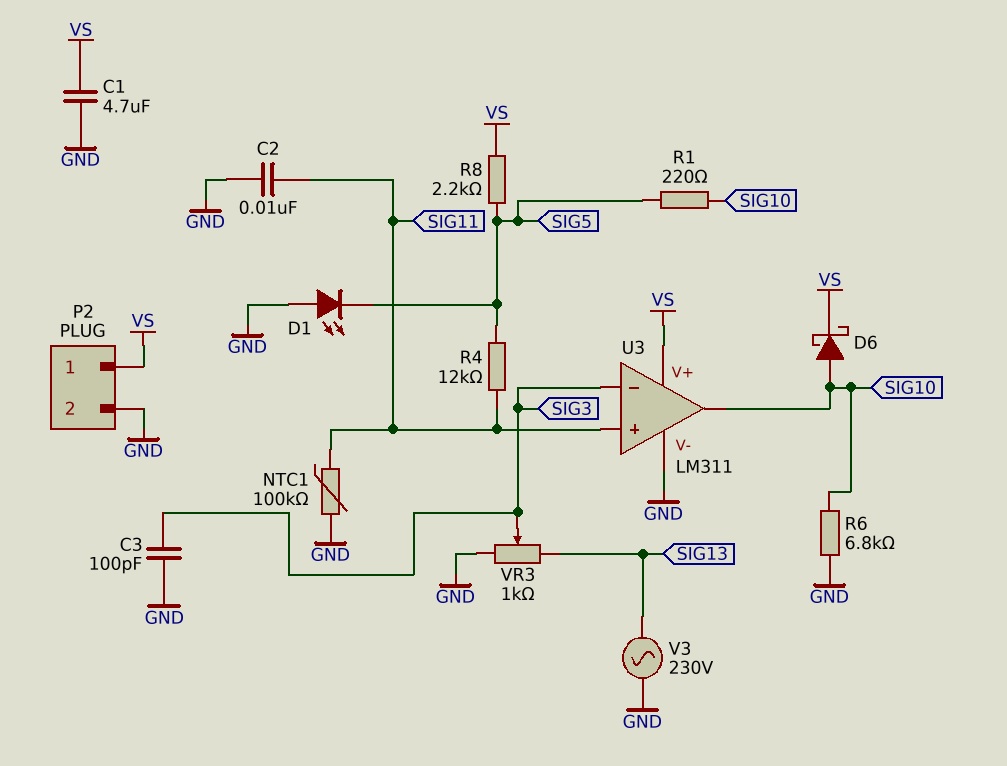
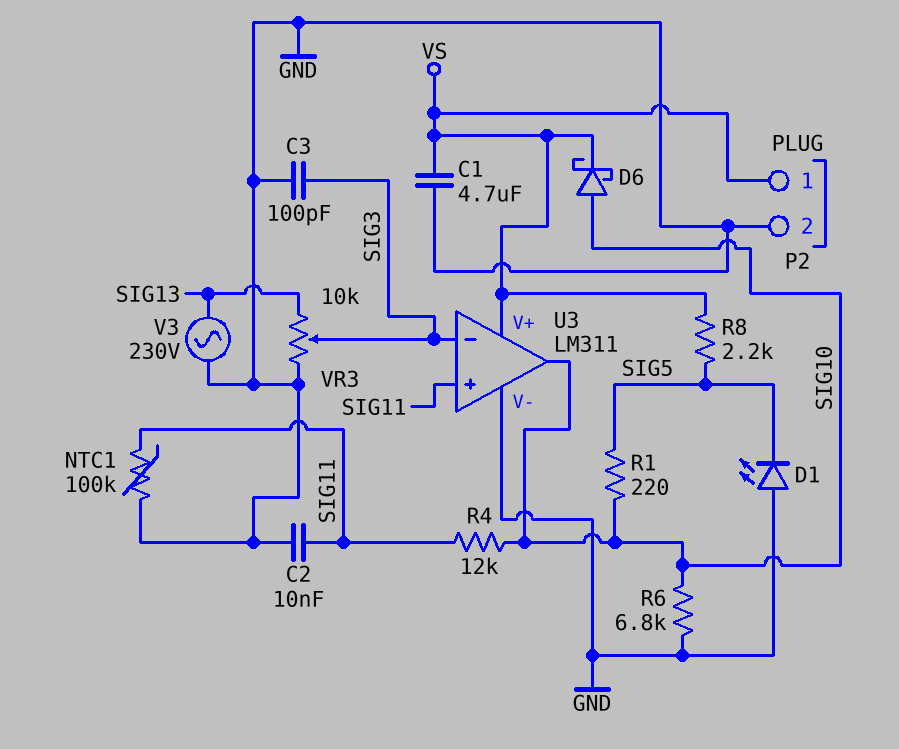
R4: 12k (SIG5, SIG11) -> 12k (SIG10, SIG11)
VR3: 1k (GND, SIG13, wiper SIG3) -> 10k (GND, SIG13, wiper SIG3)

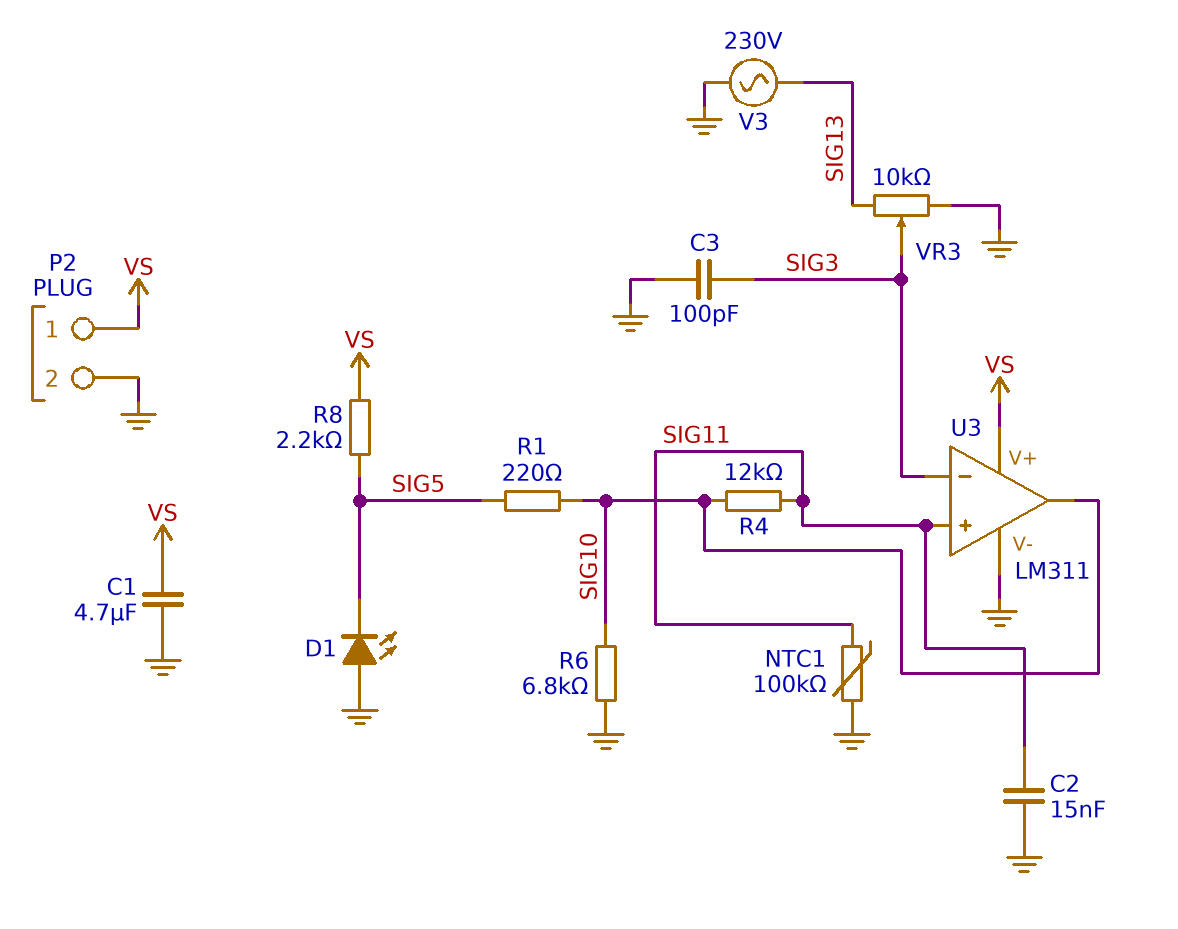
C2: 10nF (GND, SIG11) -> 15nF (GND, SIG11)
D6: schottky (A SIG10, K VS) -> none

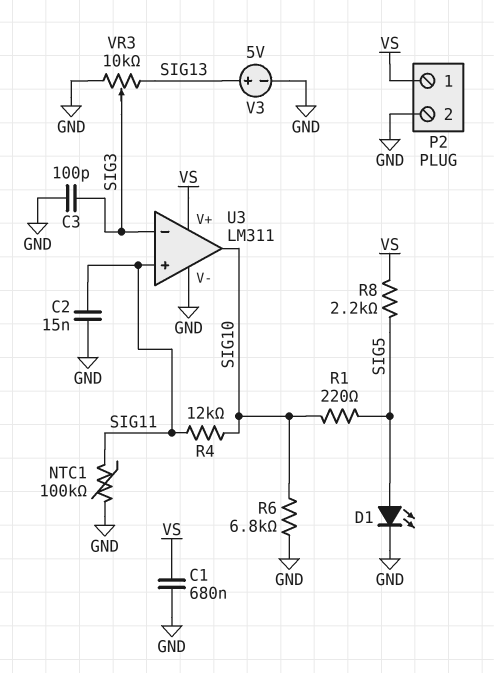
C1: 4.7uF (GND, VS) -> 680nF (GND, VS)
D1: LED (A GND, K SIG5) -> LED (A SIG5, K GND)
V3: AC 230V (GND, SIG13) -> 5V (plus SIG13, minus GND)

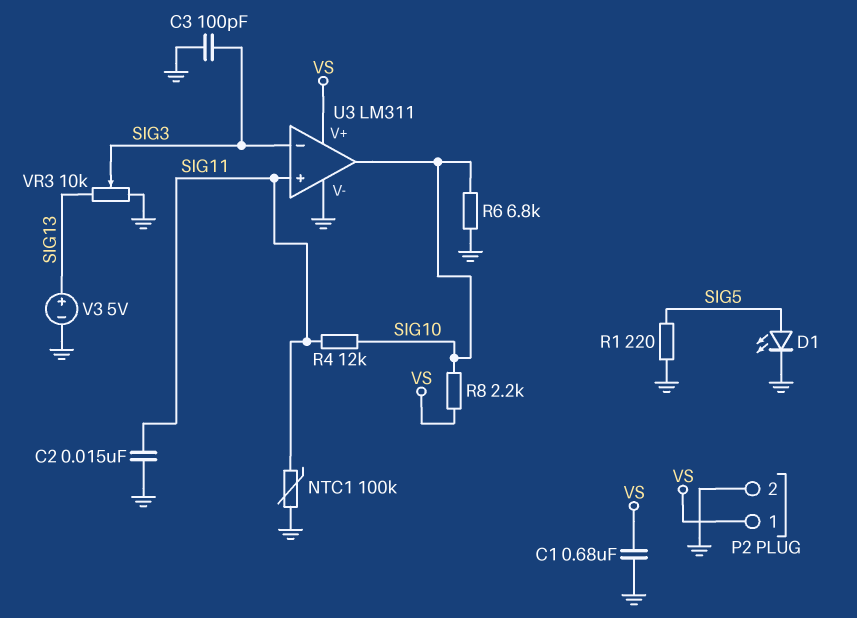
R1: 220 (SIG5, SIG10) -> 220 (GND, SIG5)
R8: 2.2k (SIG5, VS) -> 2.2k (SIG10, VS)

